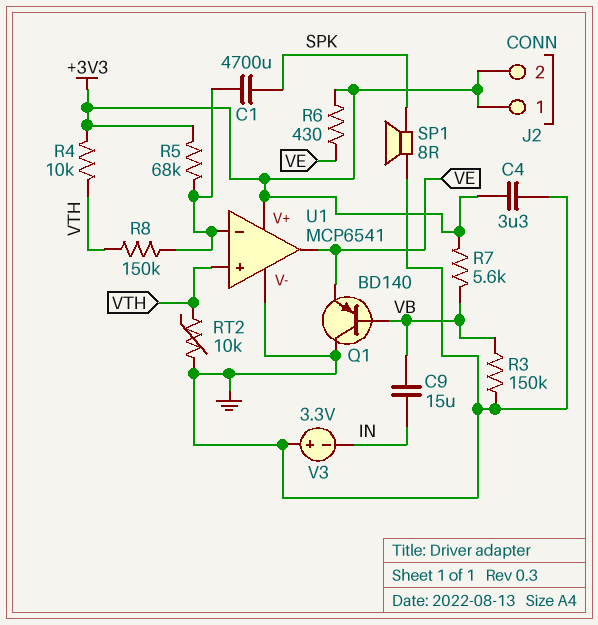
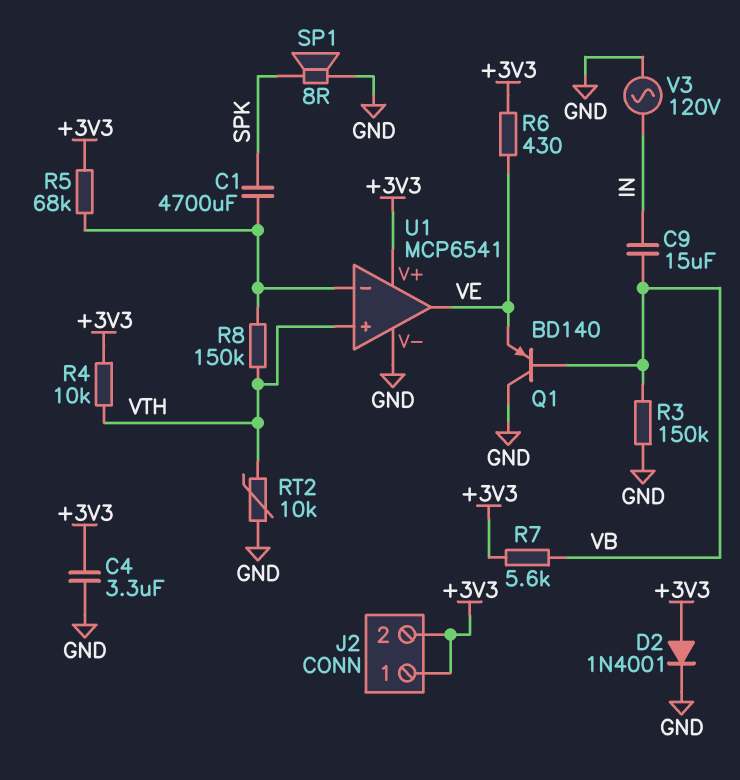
D2: none -> diode 1N4001 (A +3V3, K GND)
V3: 3.3V (plus GND, minus IN) -> AC 120V (GND, IN)

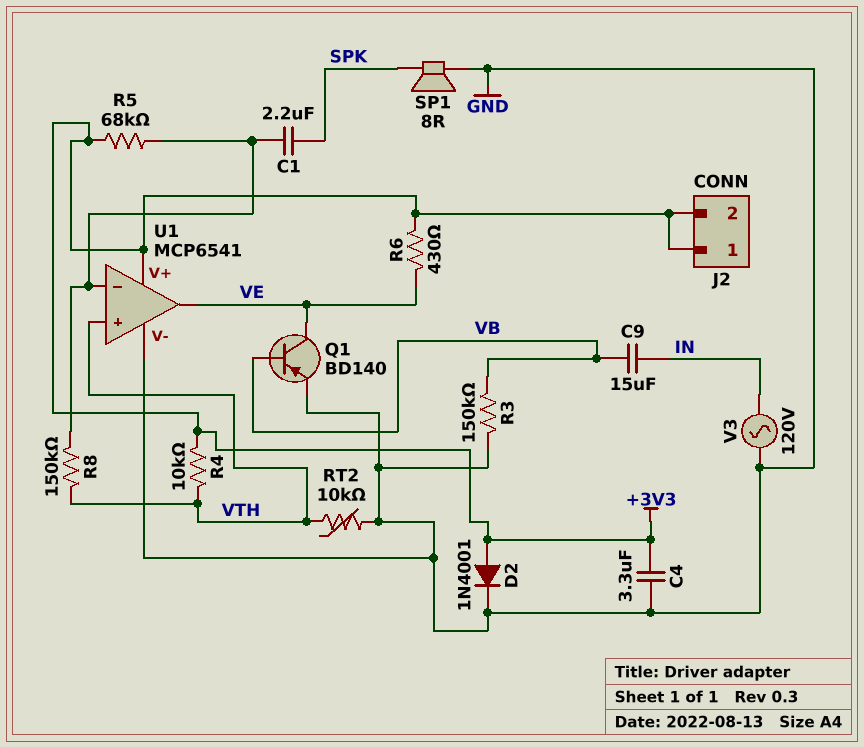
C1: 4700uF (SPK, U1/in-) -> 2.2uF (SPK, U1/in-)
Q1: PNP BD140 (B VB, C GND, E VE) -> PNP BD140 (B VB, C VE, E GND)
R7: 5.6k (+3V3, VB) -> none

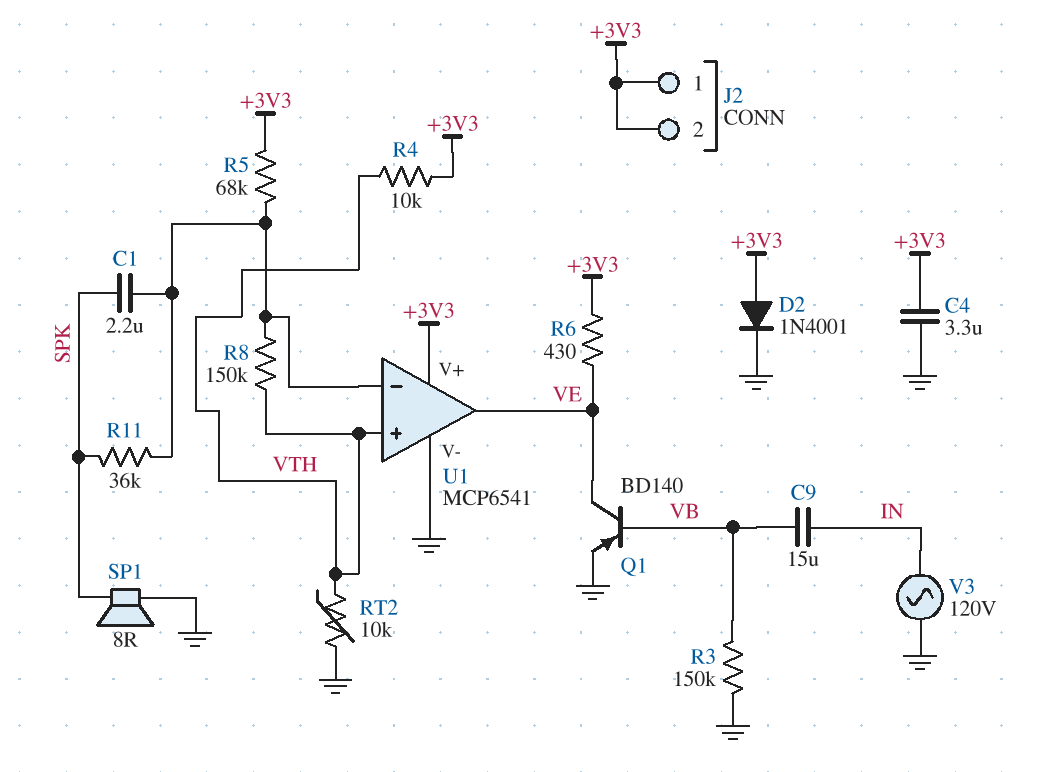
R11: none -> 36k (SPK, U1/in-)

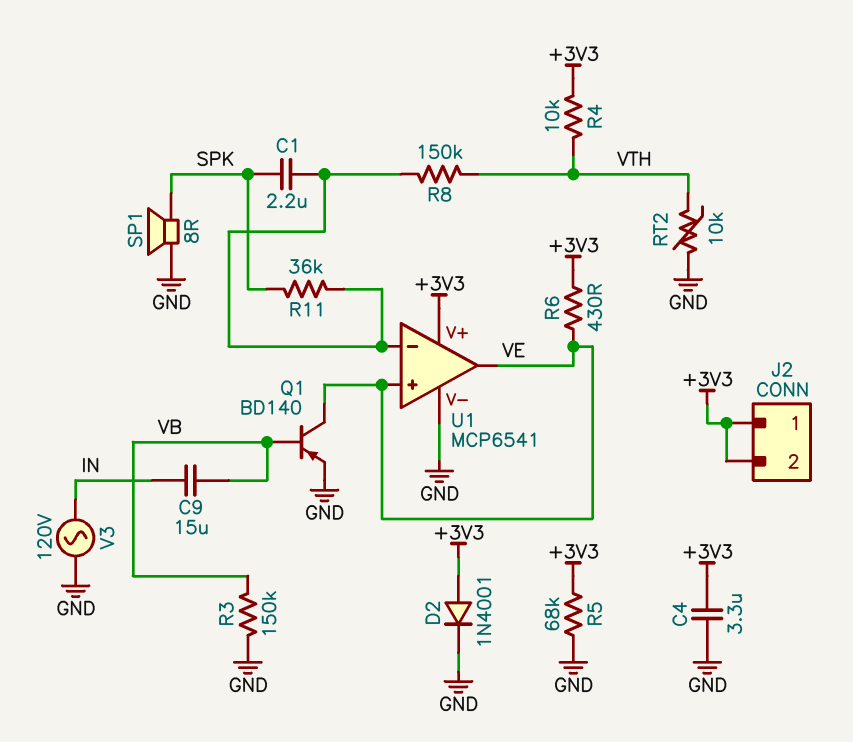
R5: 68k (+3V3, U1/in-) -> 68k (+3V3, GND)
U1 pin in+: VTH -> VE

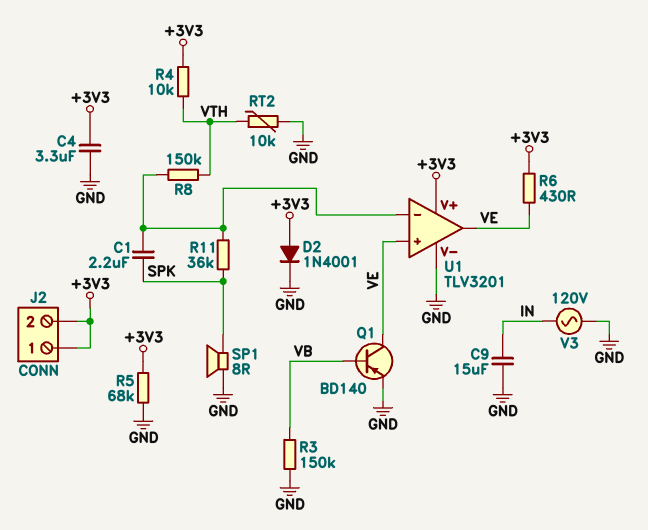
C9: 15uF (IN, VB) -> 15uF (GND, IN)
U1: MCP6541 -> TLV3201

